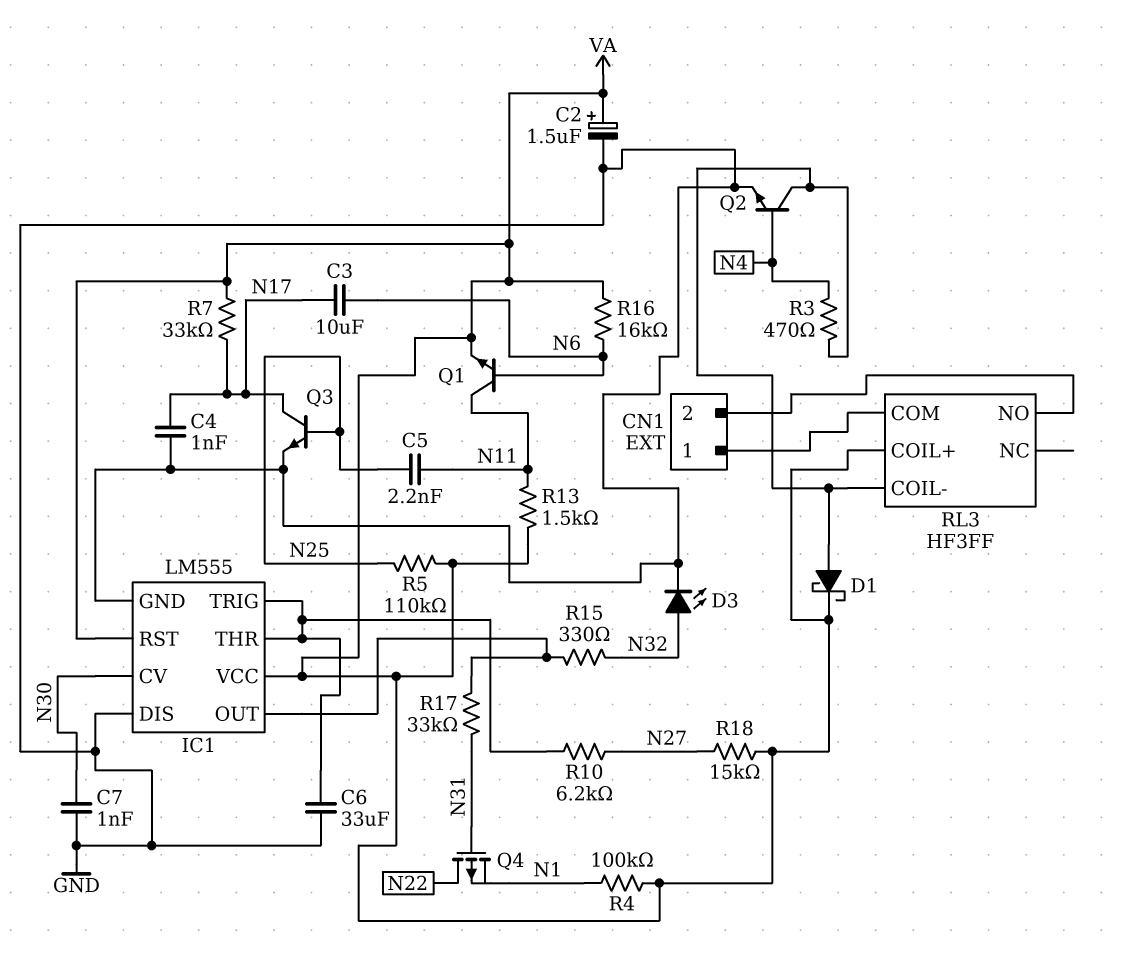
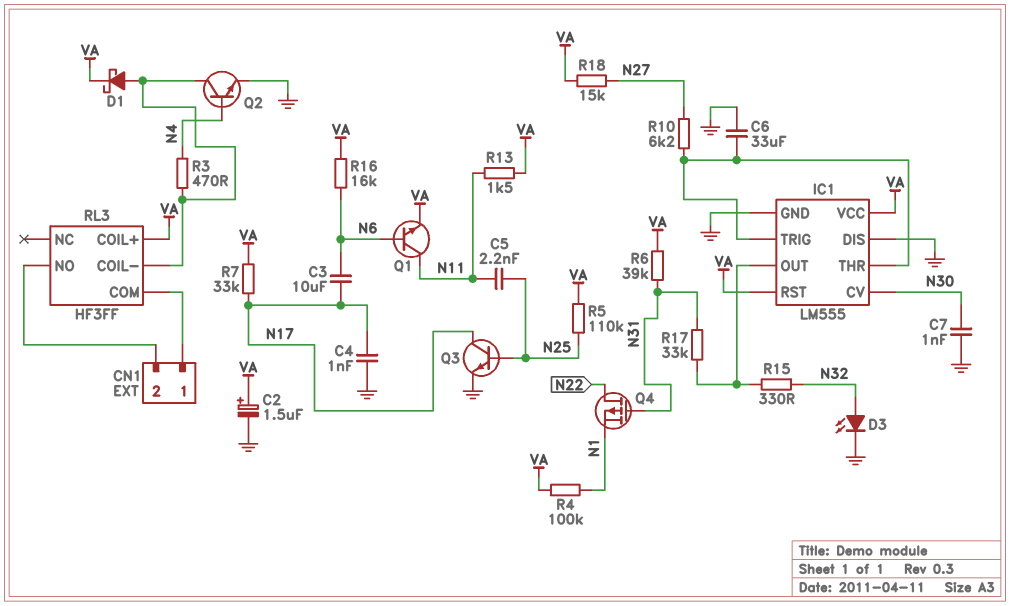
R6: none -> 39k (N31, VA)

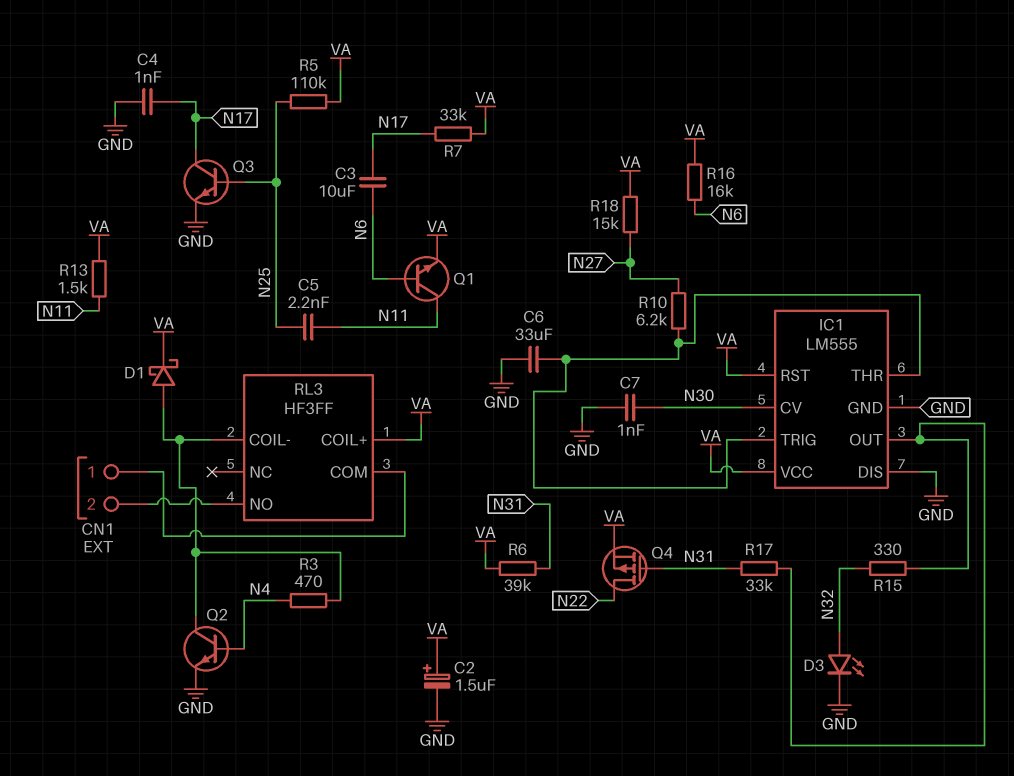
Q4: PMOS (G N31, D N22, S N1) -> PMOS (G N31, D N22, S VA)
R4: 100k (N1, VA) -> none

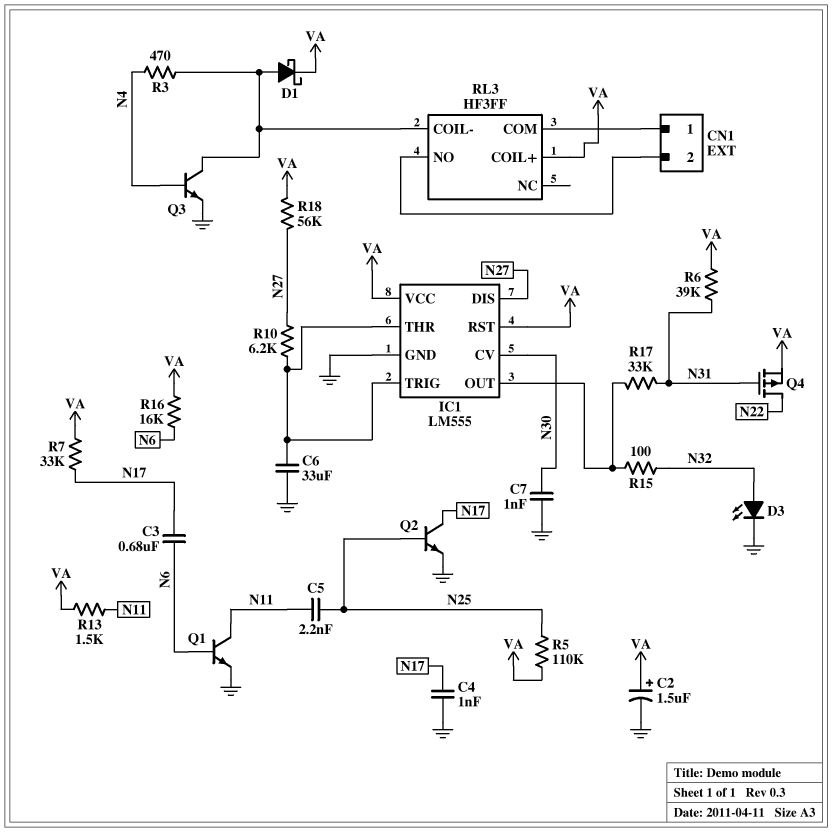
C3: 10uF (N6, N17) -> 680nF (N6, N17)
IC1 pin DIS: GND -> N27
Q1: NPN (B N6, C N11, E VA) -> NPN (B N6, C N11, E GND)
Q2: NPN (B N4, C RL3/COIL-, E GND) -> NPN (B N25, C N17, E GND)
Q3: NPN (B N25, C N17, E GND) -> NPN (B N4, C RL3/COIL-, E GND)
R15: 330 (IC1/OUT, N32) -> 100 (IC1/OUT, N32)
R18: 15k (N27, VA) -> 56k (N27, VA)

